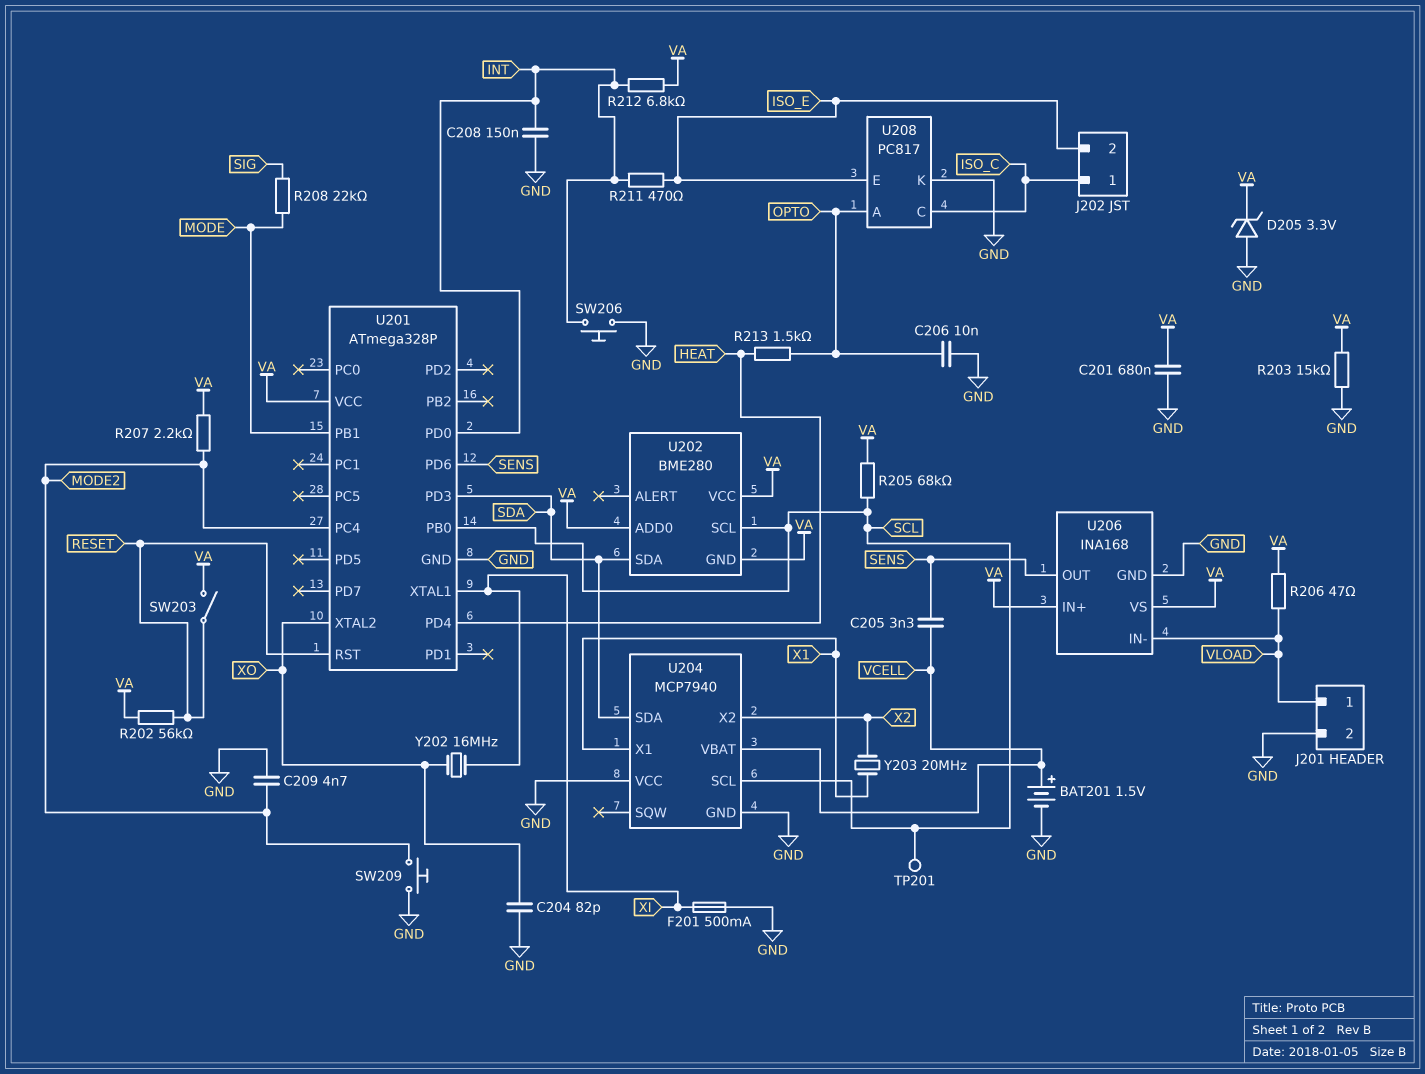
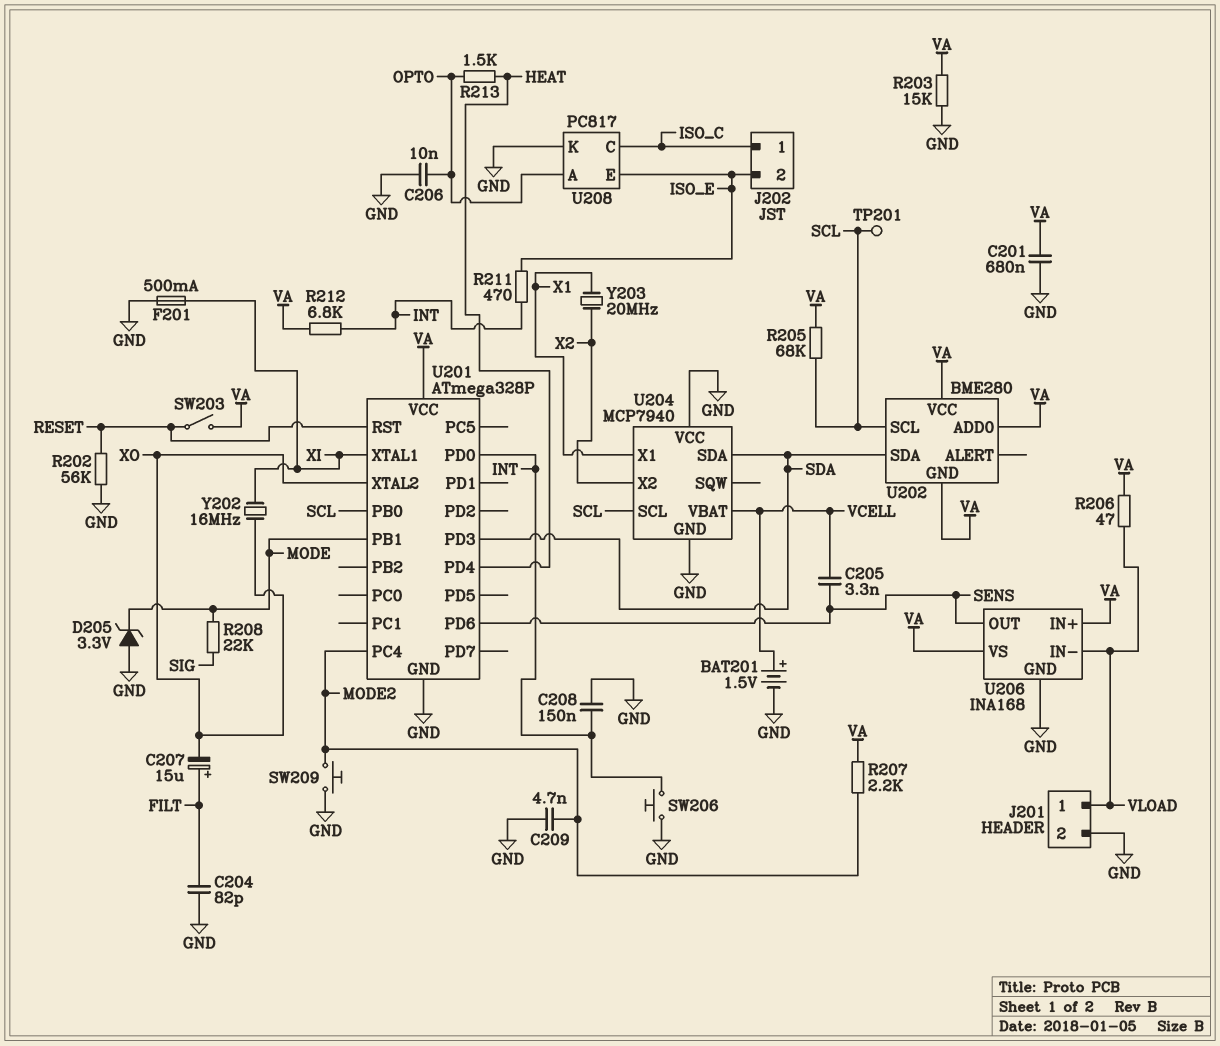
C204: 82pF (GND, XO) -> 82pF (FILT, GND)
C207: none -> 15uF (plus FILT, minus XO)
D205: zener 3.3V (A GND, K VA) -> zener 3.3V (A GND, K MODE)
R202: 56k (RESET, VA) -> 56k (GND, RESET)

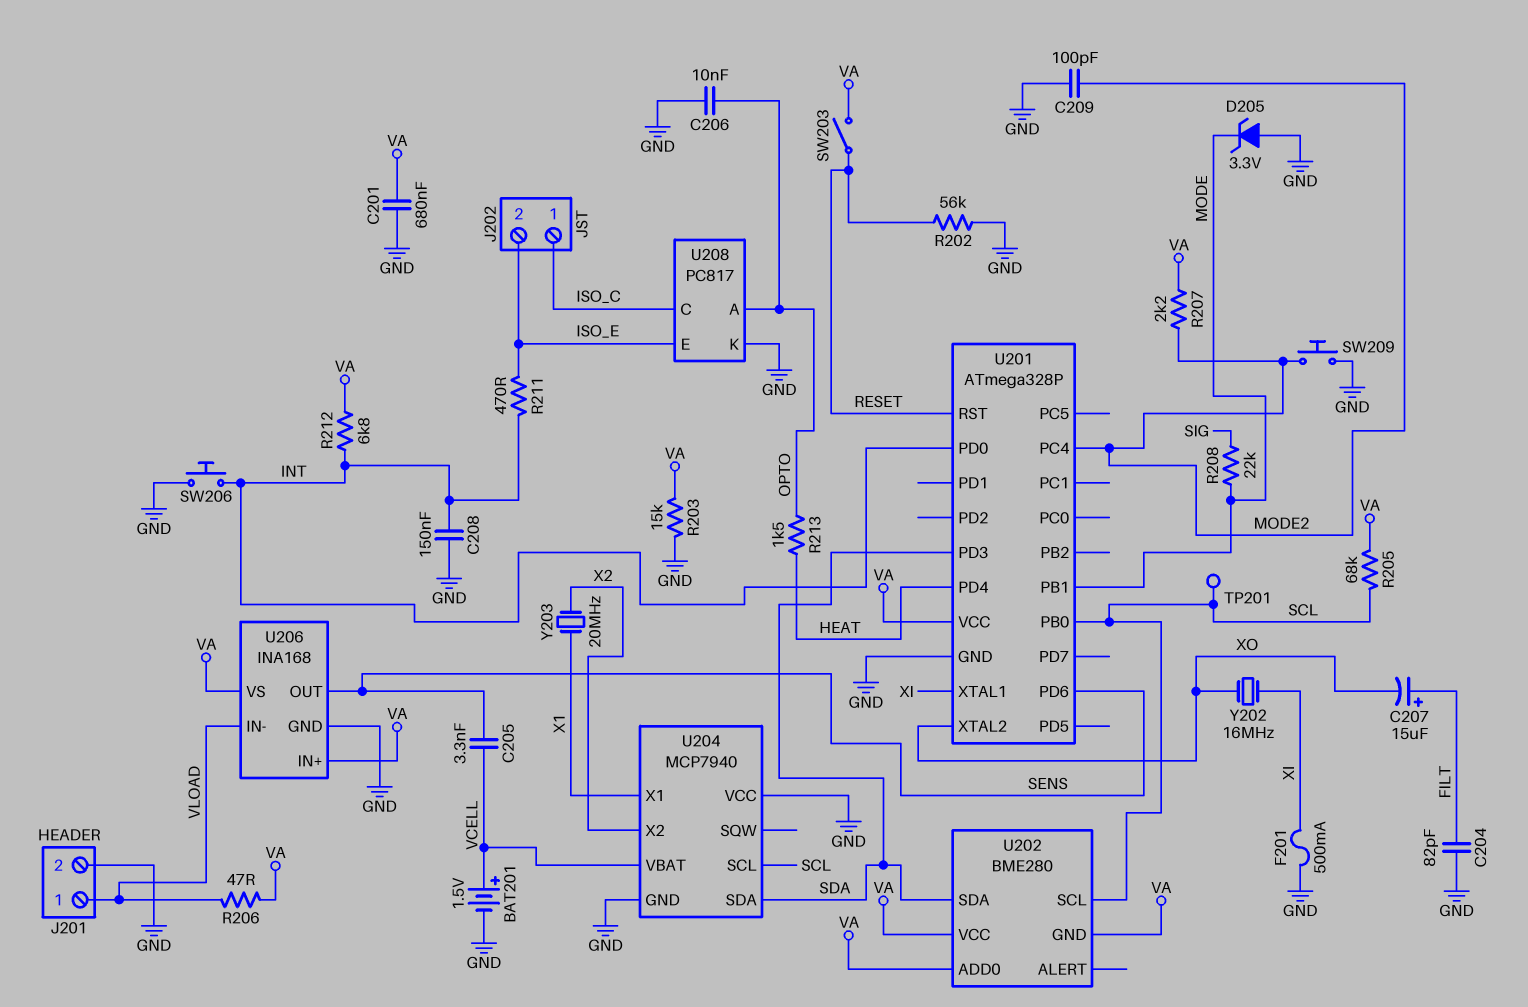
C209: 4.7nF (GND, MODE2) -> 100pF (GND, MODE2)

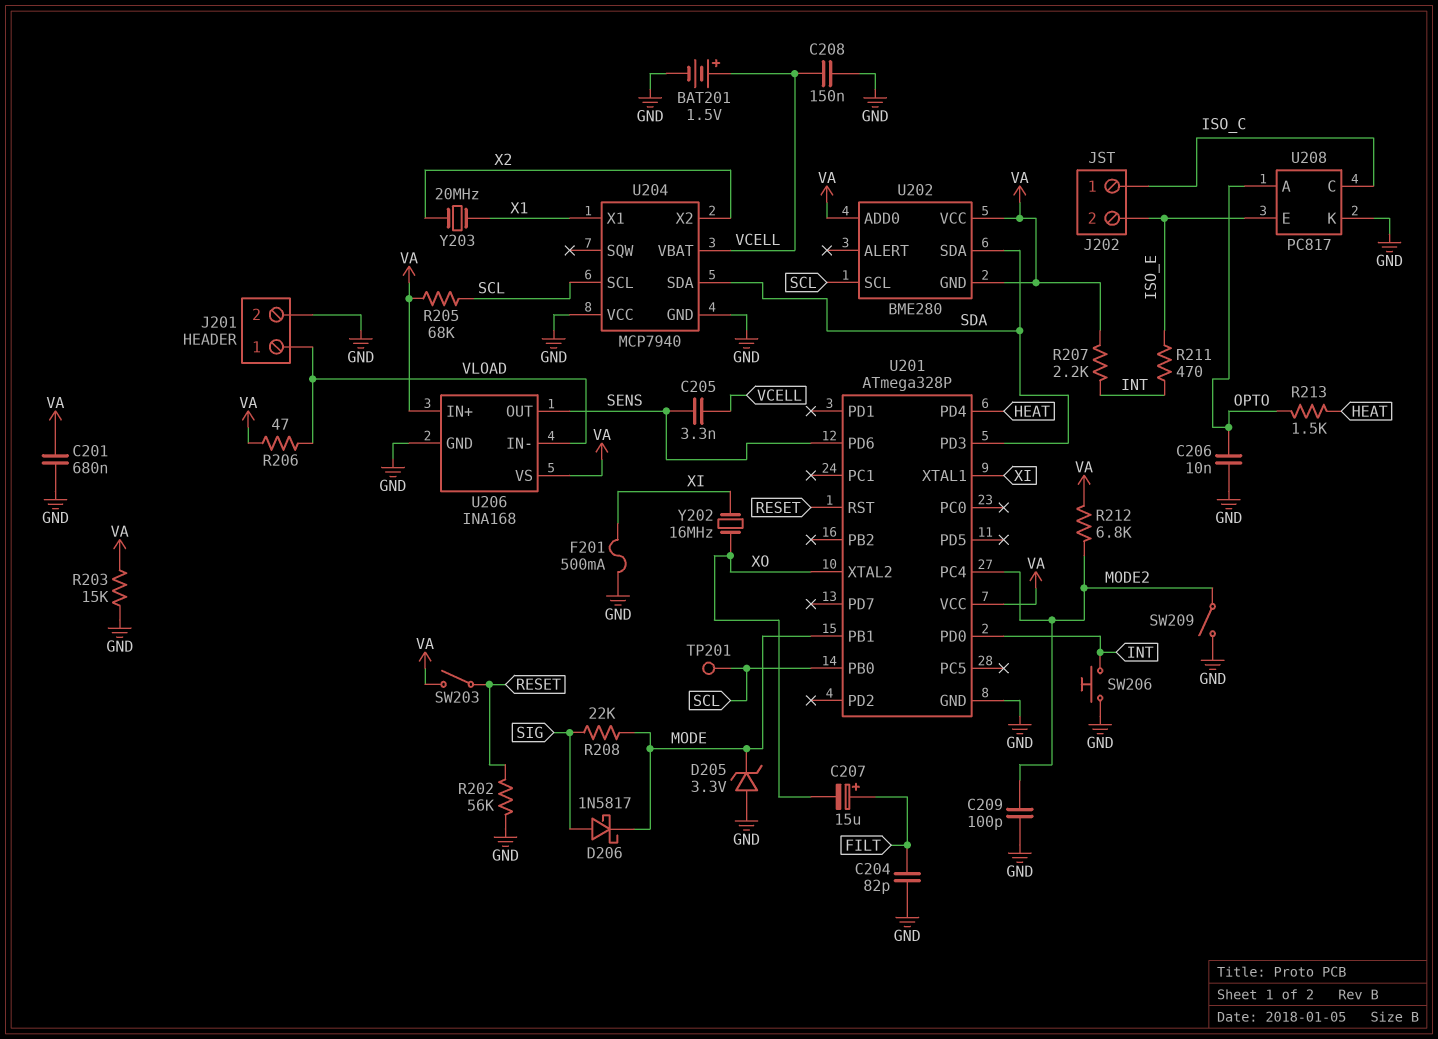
C208: 150nF (GND, INT) -> 150nF (GND, VCELL)
D206: none -> schottky 1N5817 (A SIG, K MODE)
R207: 2.2k (MODE2, VA) -> 2.2k (INT, VA)
R212: 6.8k (INT, VA) -> 6.8k (MODE2, VA)
SW209: button (GND, MODE2) -> switch (GND, MODE2)

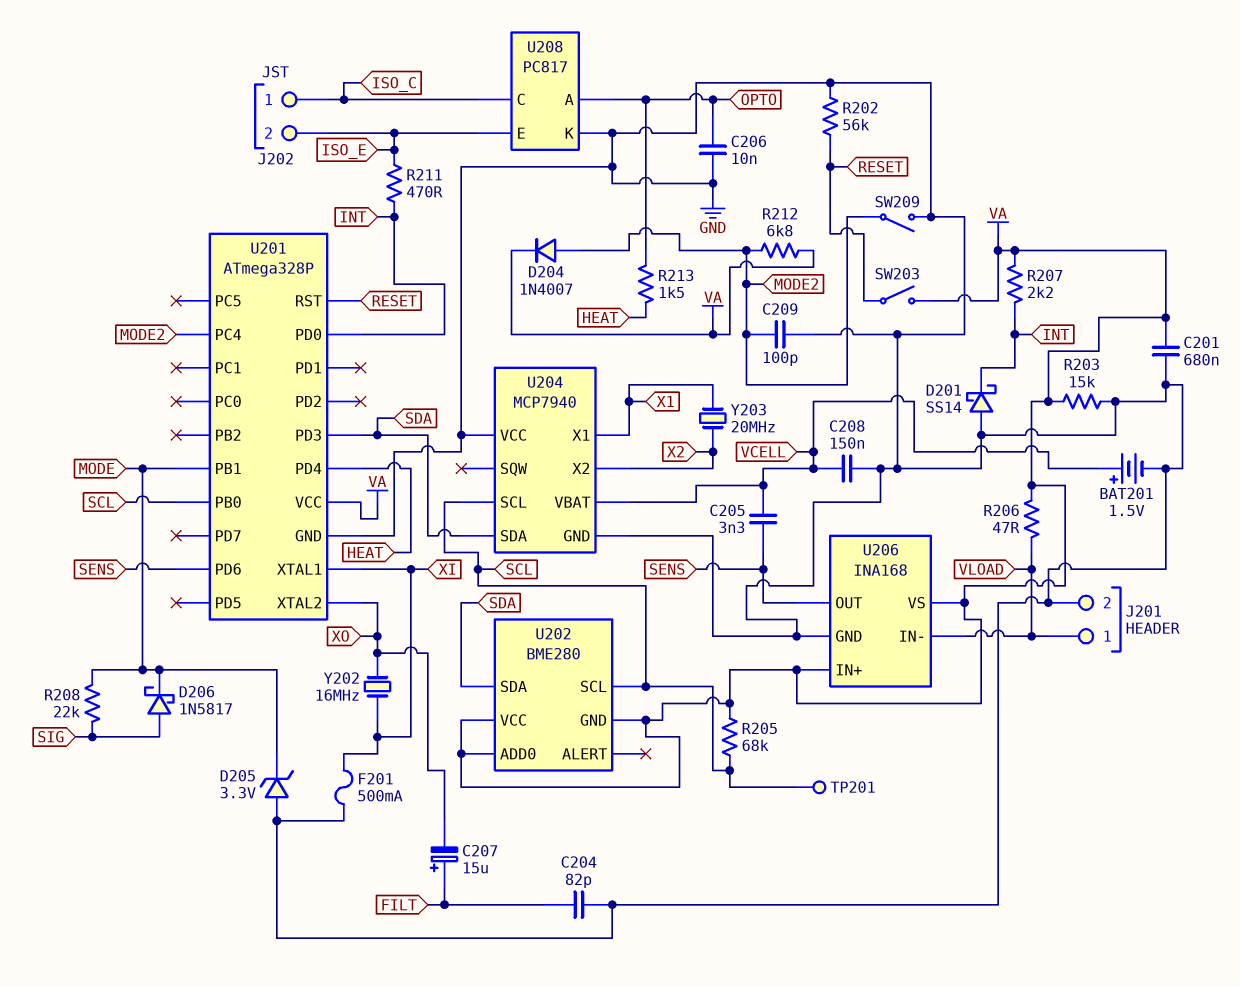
D201: none -> schottky SS14 (A GND, K INT)
D204: none -> diode 1N4007 (A MODE2, K VA)
SW206: button (GND, INT) -> none

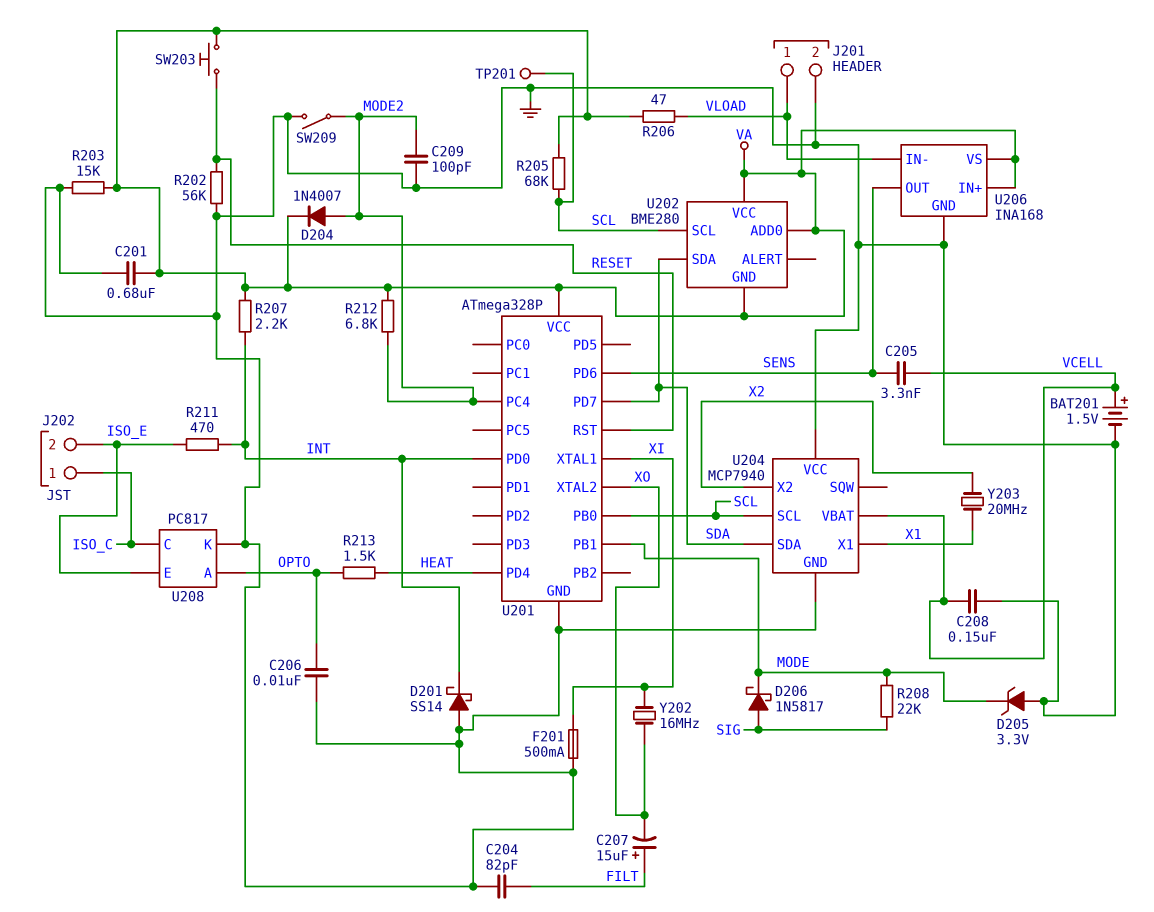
SW203: switch (RESET, VA) -> button (RESET, VA)
U201 pin PD3: SDA -> none
U201 pin PD7: none -> SDA

